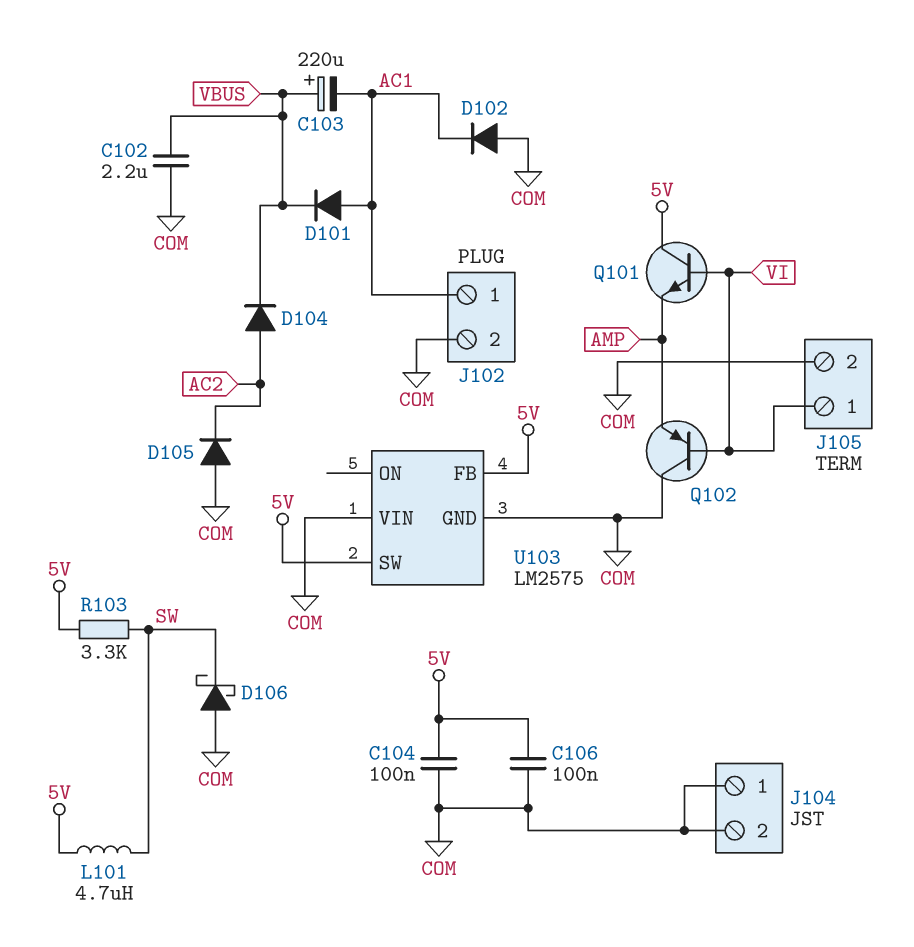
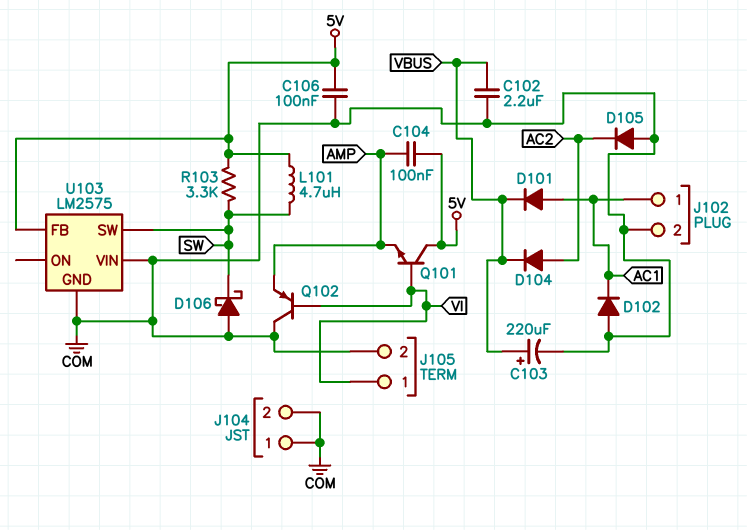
C103: 220uF (plus VBUS, minus AC1) -> 220uF (plus VBUS, minus COM)
C104: 100nF (5V, COM) -> 100nF (5V, AMP)
U103 pin SW: 5V -> SW

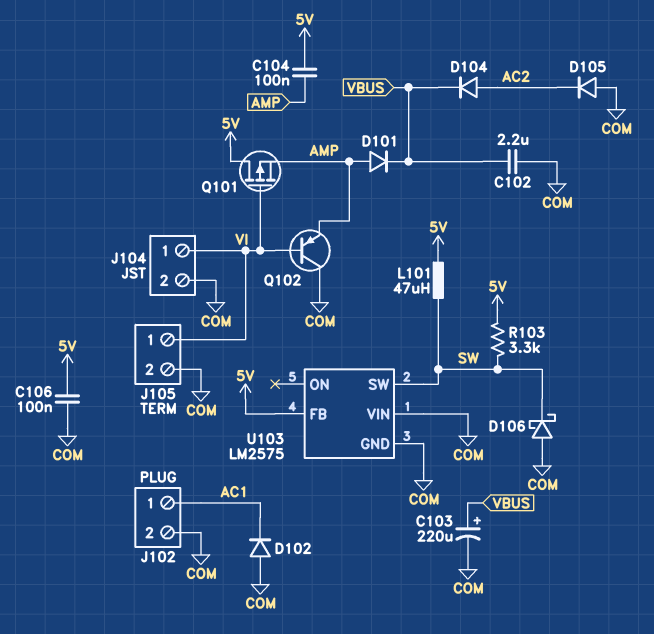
D101: diode (A AC1, K VBUS) -> diode (A AMP, K VBUS)
J104 pin 1: COM -> VI
L101: 4.7uH (5V, SW) -> 47uH (5V, SW)
Q101: NPN (B VI, C 5V, E AMP) -> PMOS (G VI, D 5V, S AMP)

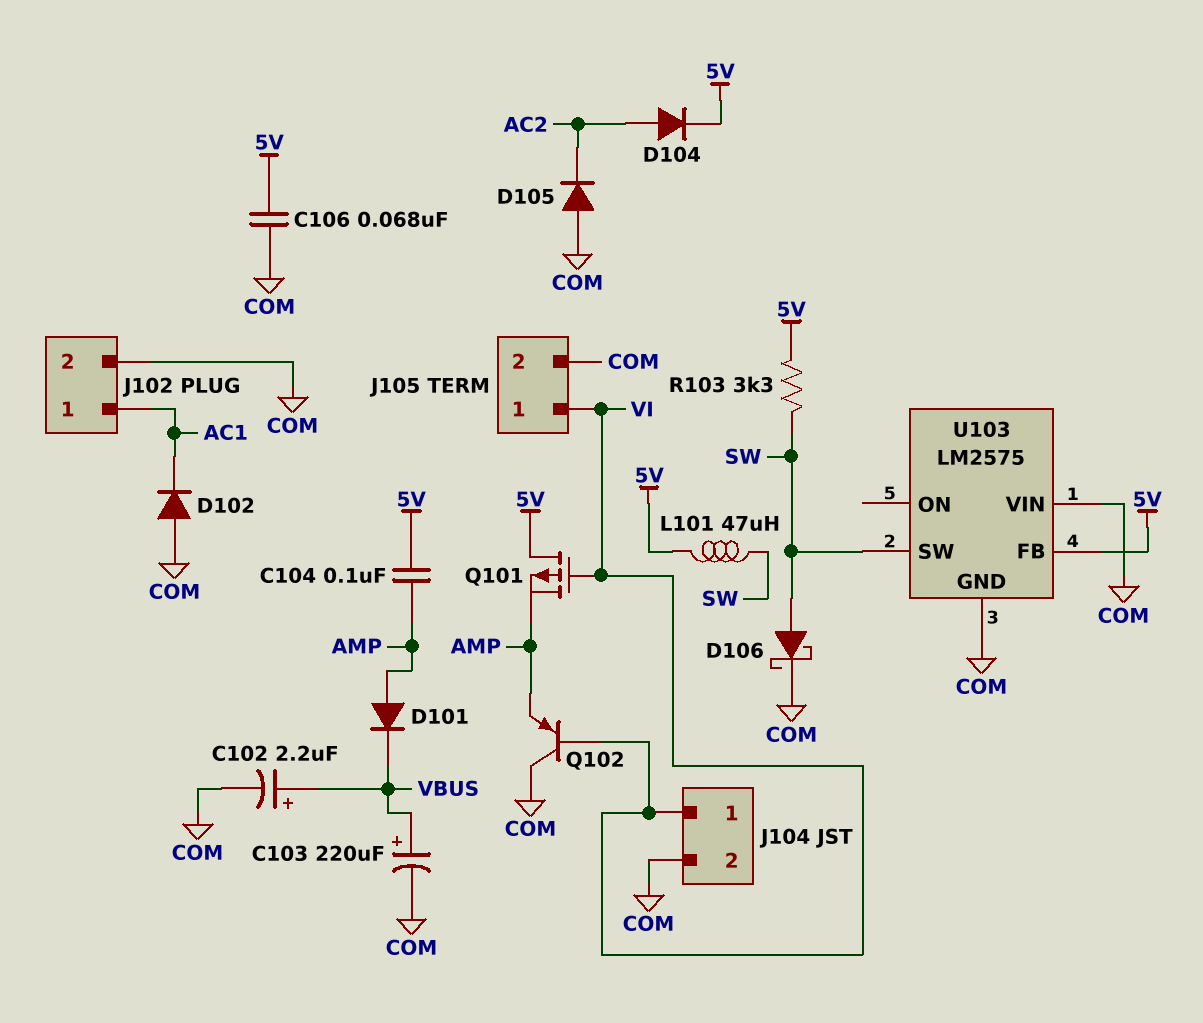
C102: 2.2uF (COM, VBUS) -> 2.2uF (plus VBUS, minus COM)
C106: 100nF (5V, COM) -> 68nF (5V, COM)
D104: diode (A AC2, K VBUS) -> diode (A AC2, K 5V)
D106: schottky (A COM, K SW) -> schottky (A SW, K COM)

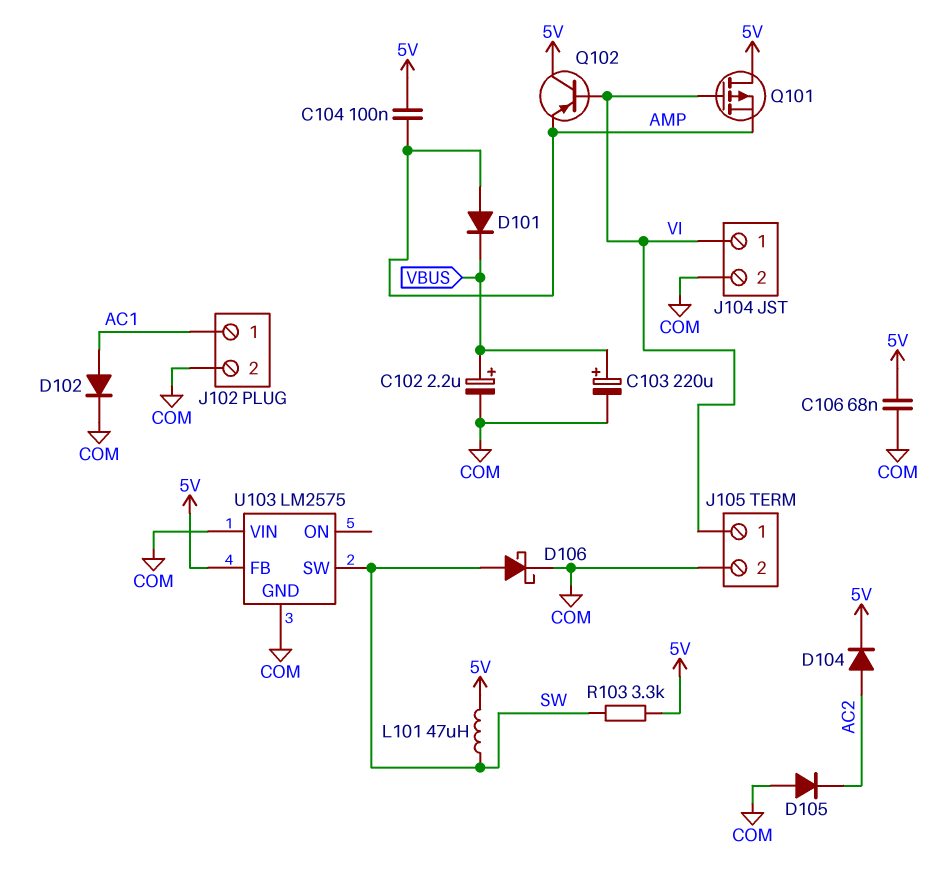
D102: diode (A COM, K AC1) -> diode (A AC1, K COM)
Q102: PNP (B VI, C COM, E AMP) -> PNP (B VI, C 5V, E AMP)

